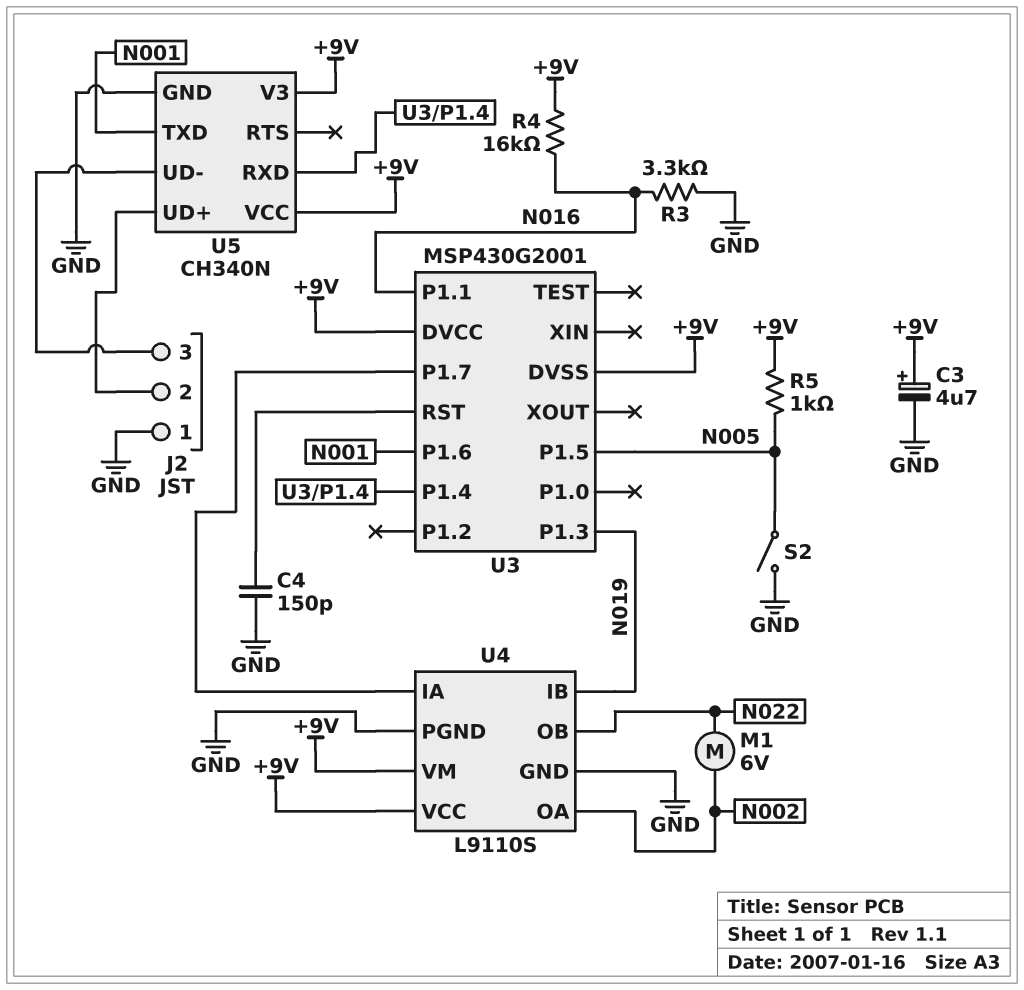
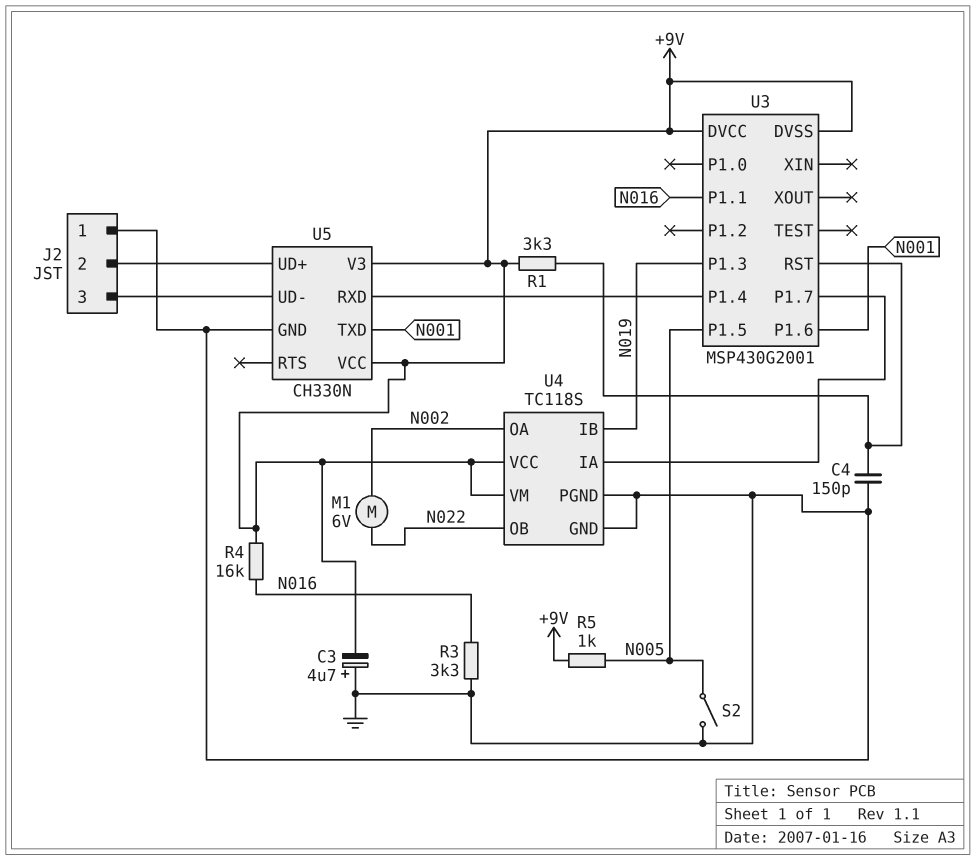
C3: 4.7uF (plus +9V, minus GND) -> 4.7uF (plus GND, minus +9V)
R1: none -> 3.3k (+9V, U3/RST)
U4: L9110S -> TC118S
U5: CH340N -> CH330N

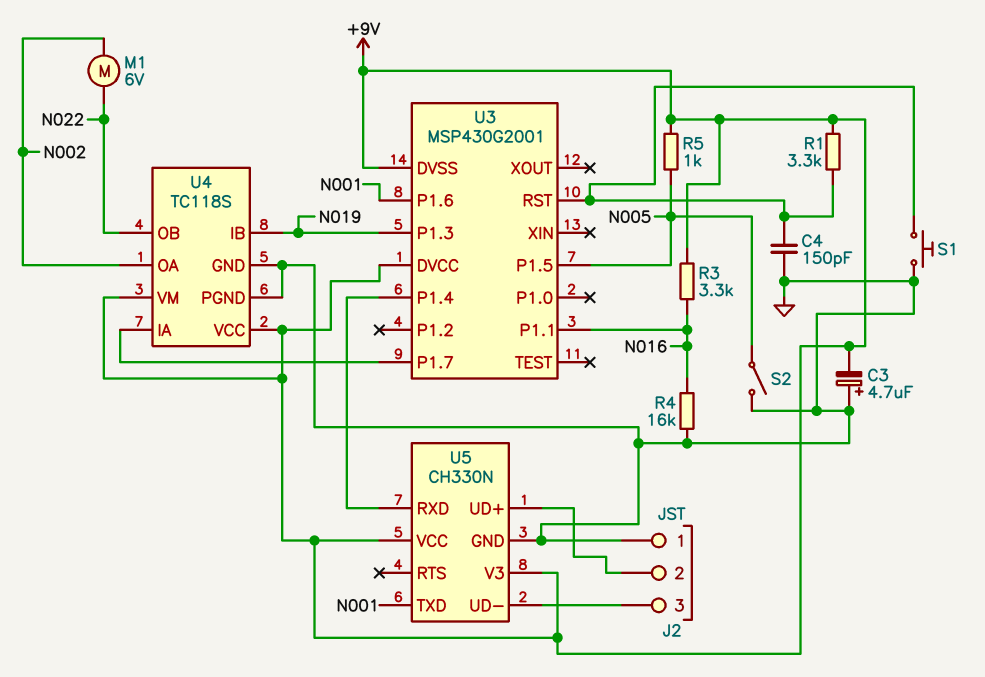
R3: 3.3k (GND, N016) -> 3.3k (+9V, N016)
R4: 16k (+9V, N016) -> 16k (GND, N016)
S1: none -> button (GND, U3/RST)

